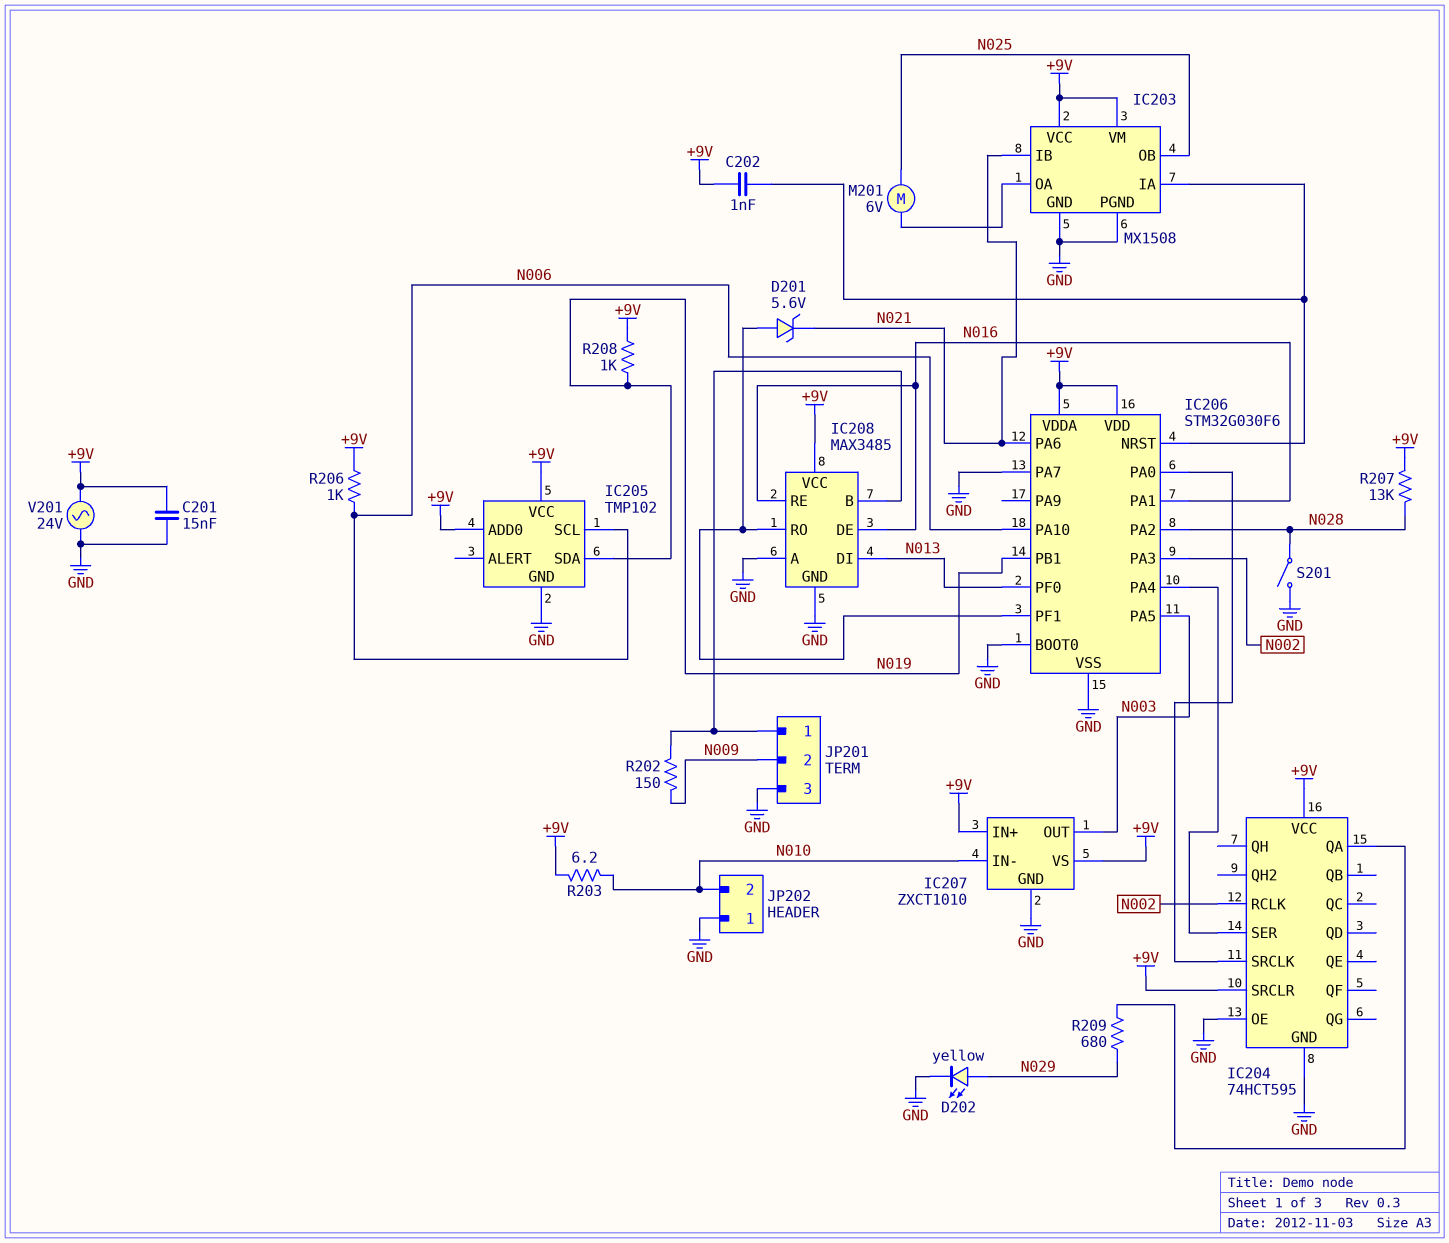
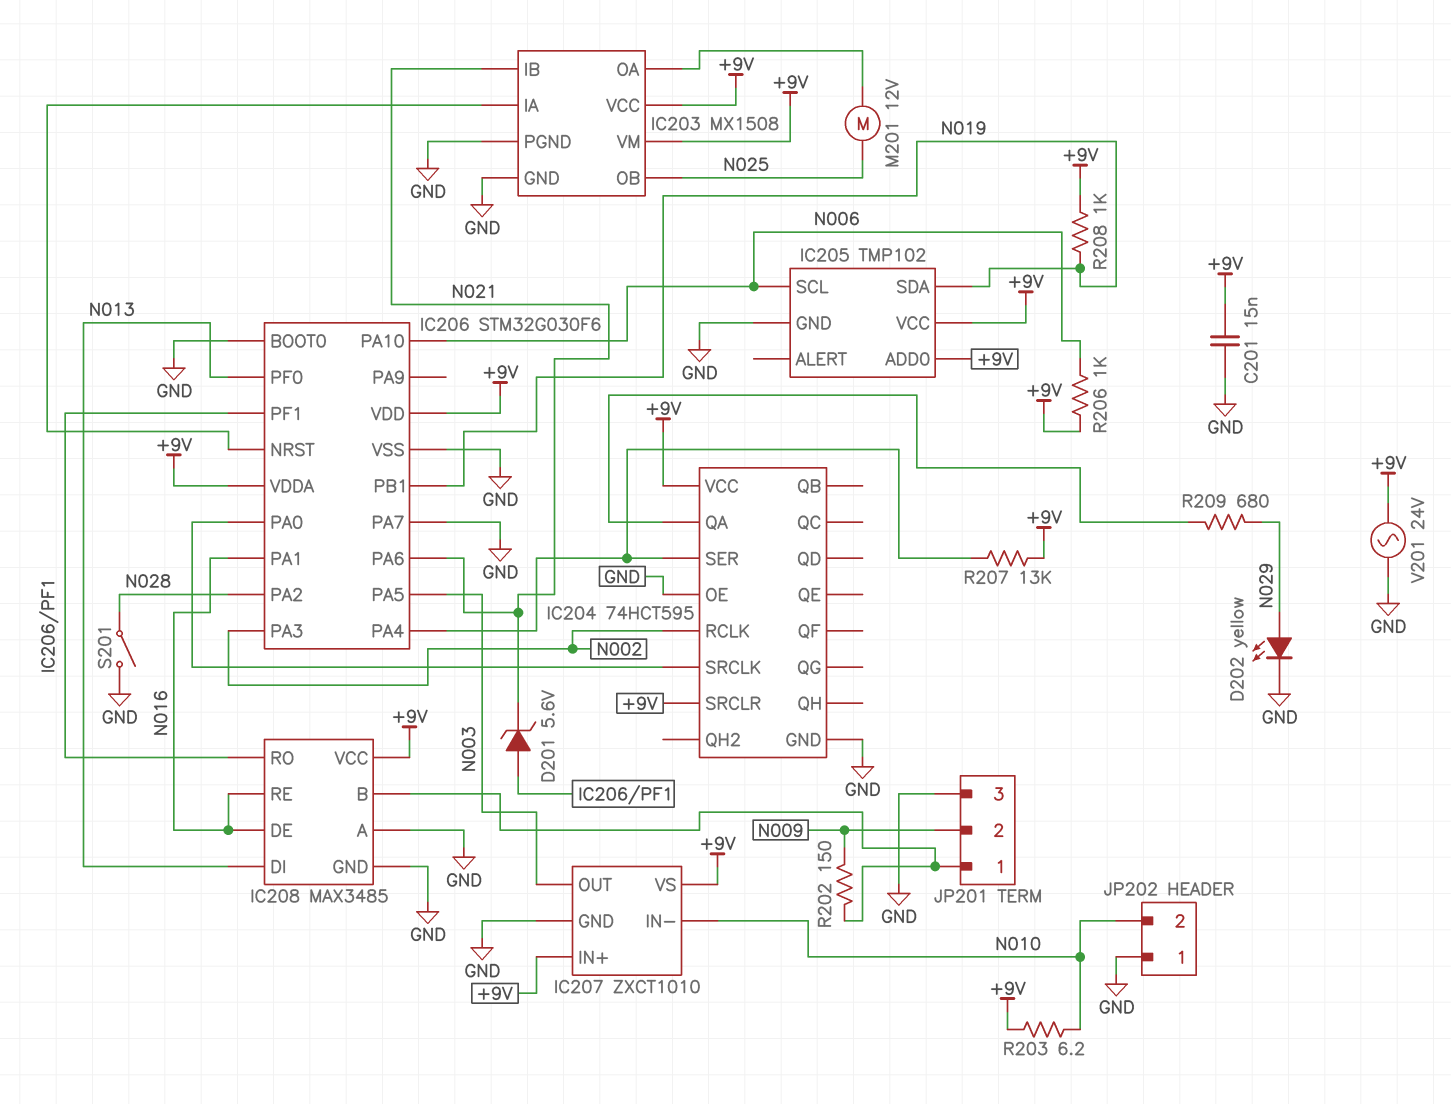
C202: 1nF (+9V, IC203/IA) -> none
M201: motor 6V (IC203/OA, N025) -> motor 12V (IC203/OA, N025)
R207: 13k (+9V, N028) -> 13k (+9V, IC204/SER)

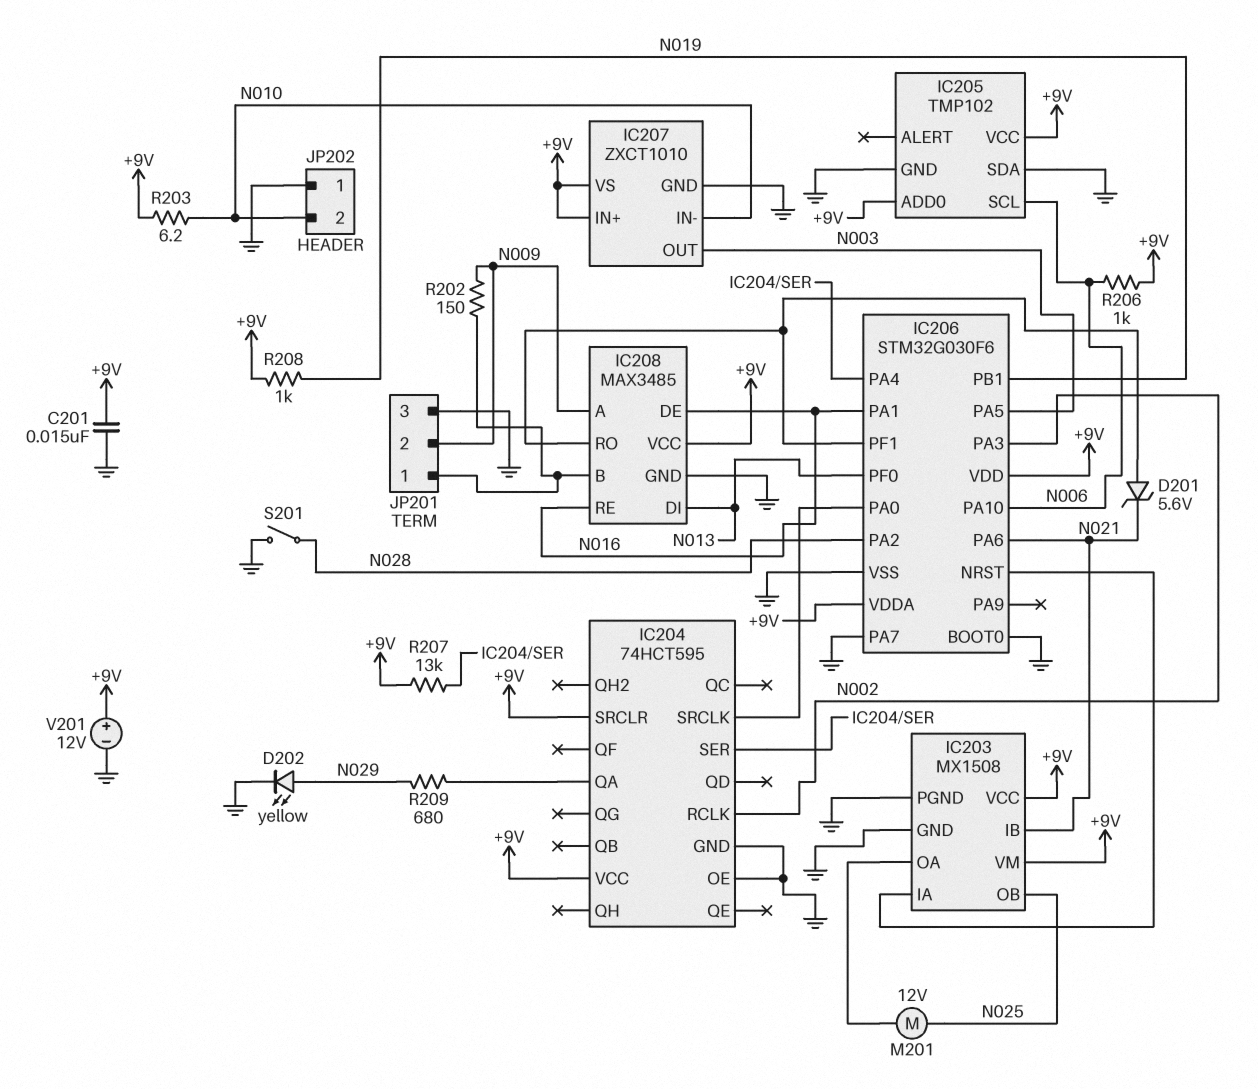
IC205 pin SDA: N019 -> GND
IC208 pin A: GND -> N009
V201: AC 24V (+9V, GND) -> 12V (plus +9V, minus GND)

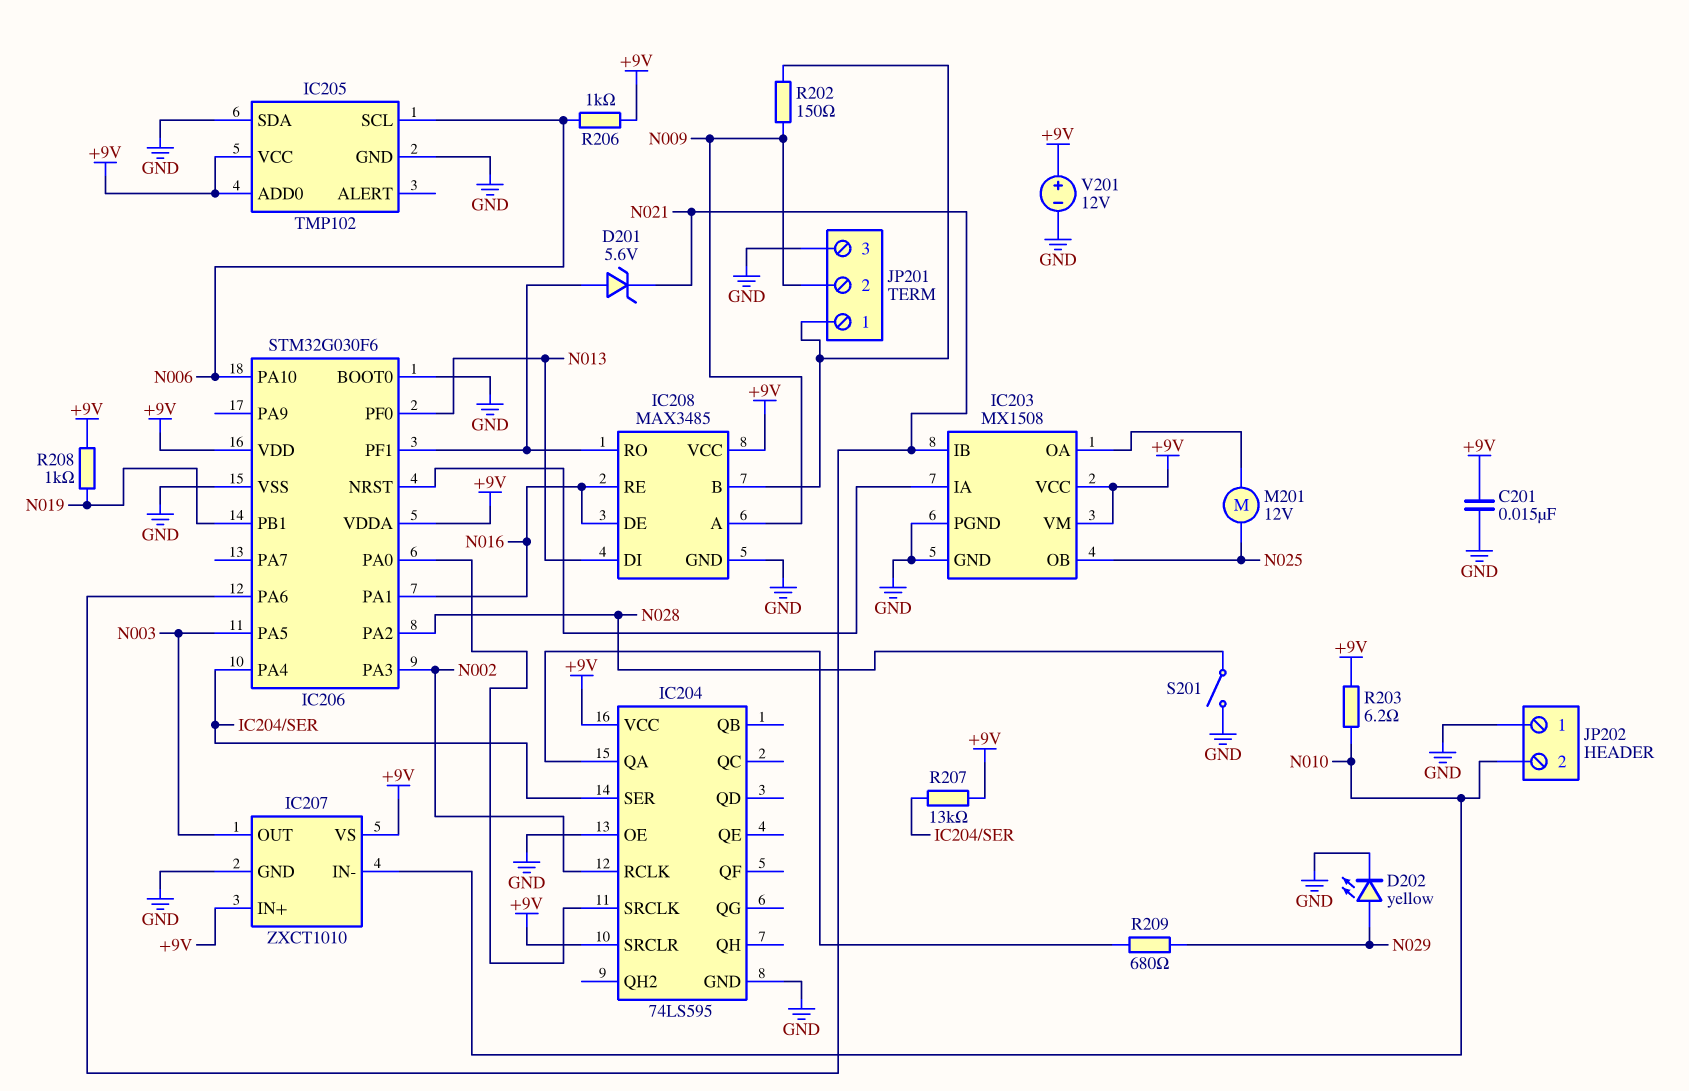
IC204: 74HCT595 -> 74LS595
IC206 pin PA7: GND -> none

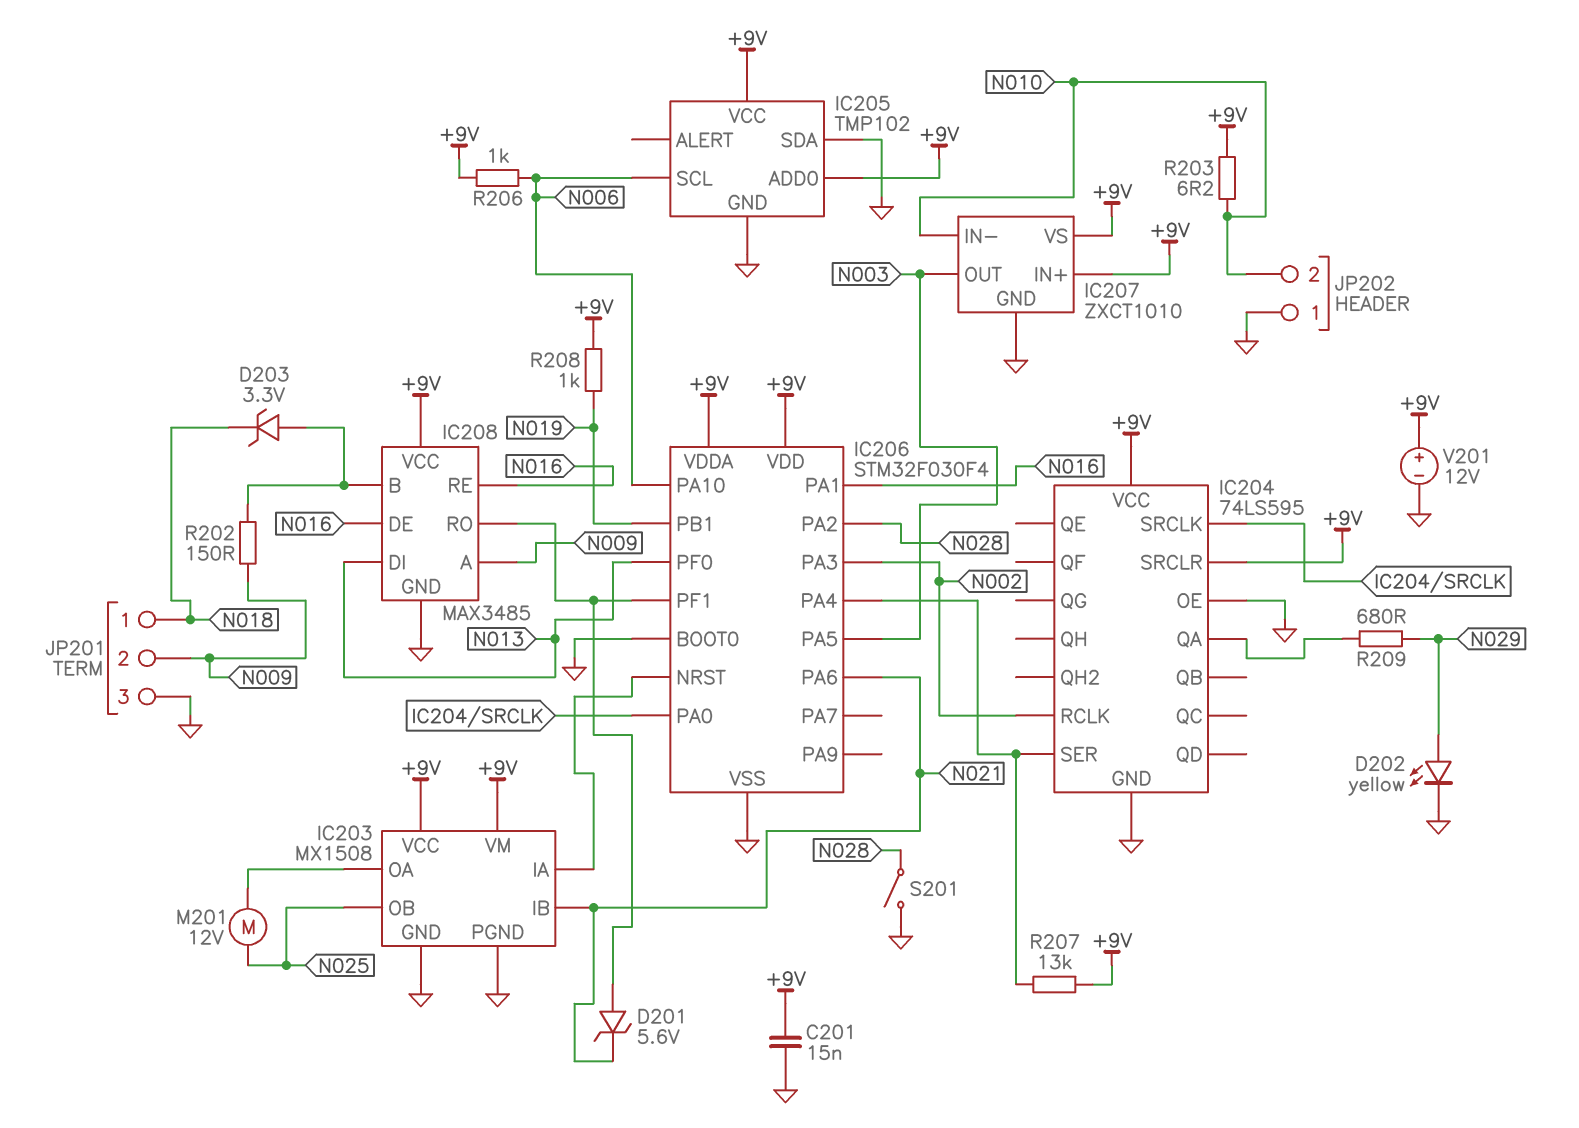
D203: none -> zener 3.3V (A IC208/B, K N018)
IC206: STM32G030F6 -> STM32F030F4
JP201 pin 1: IC208/B -> N018

